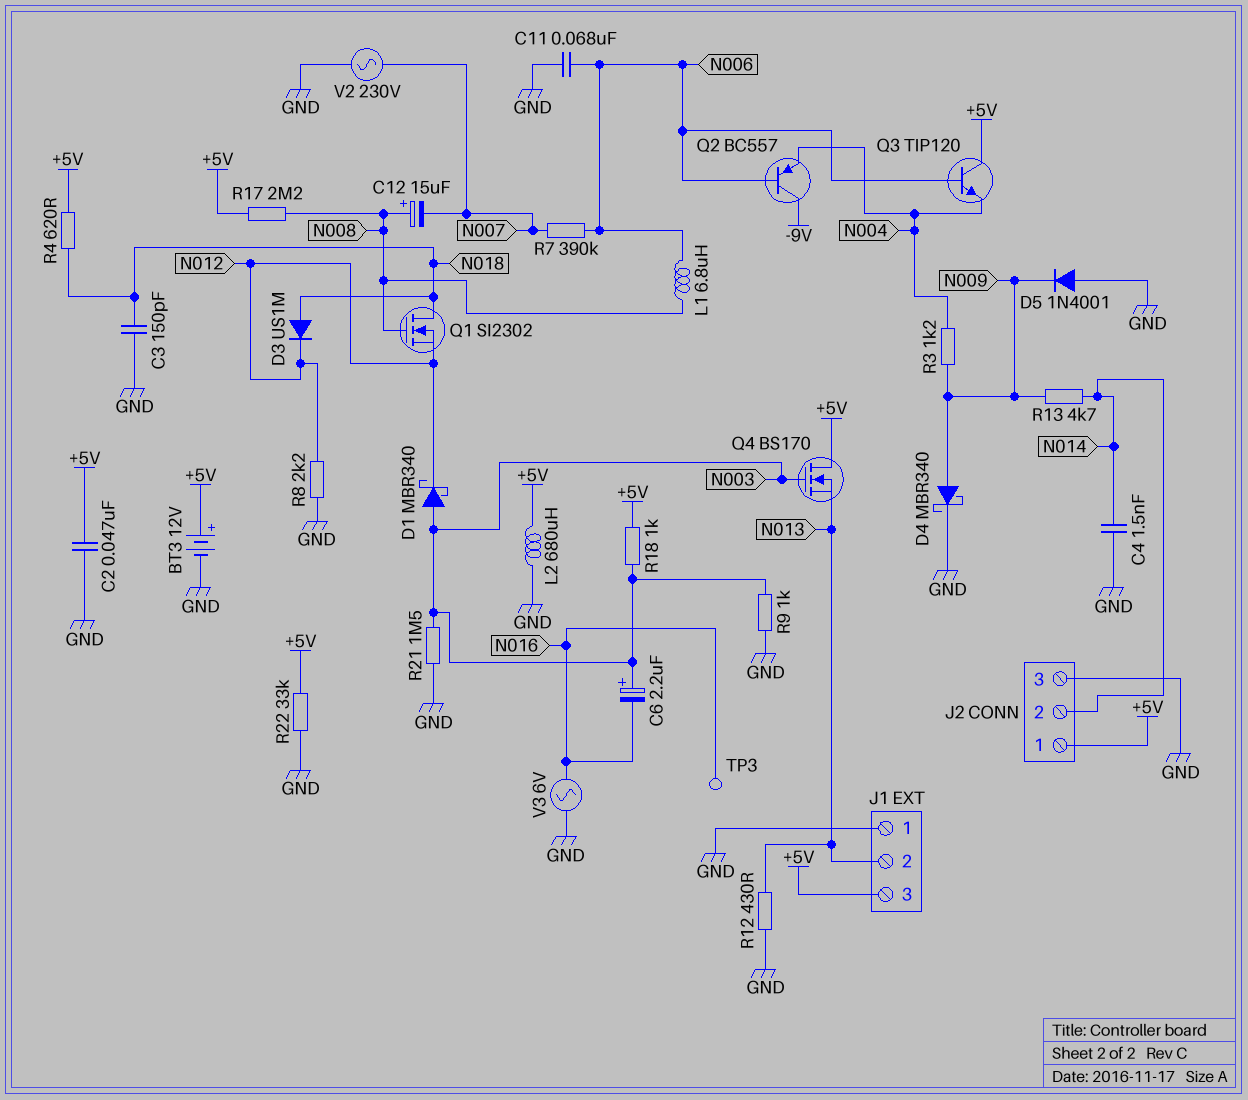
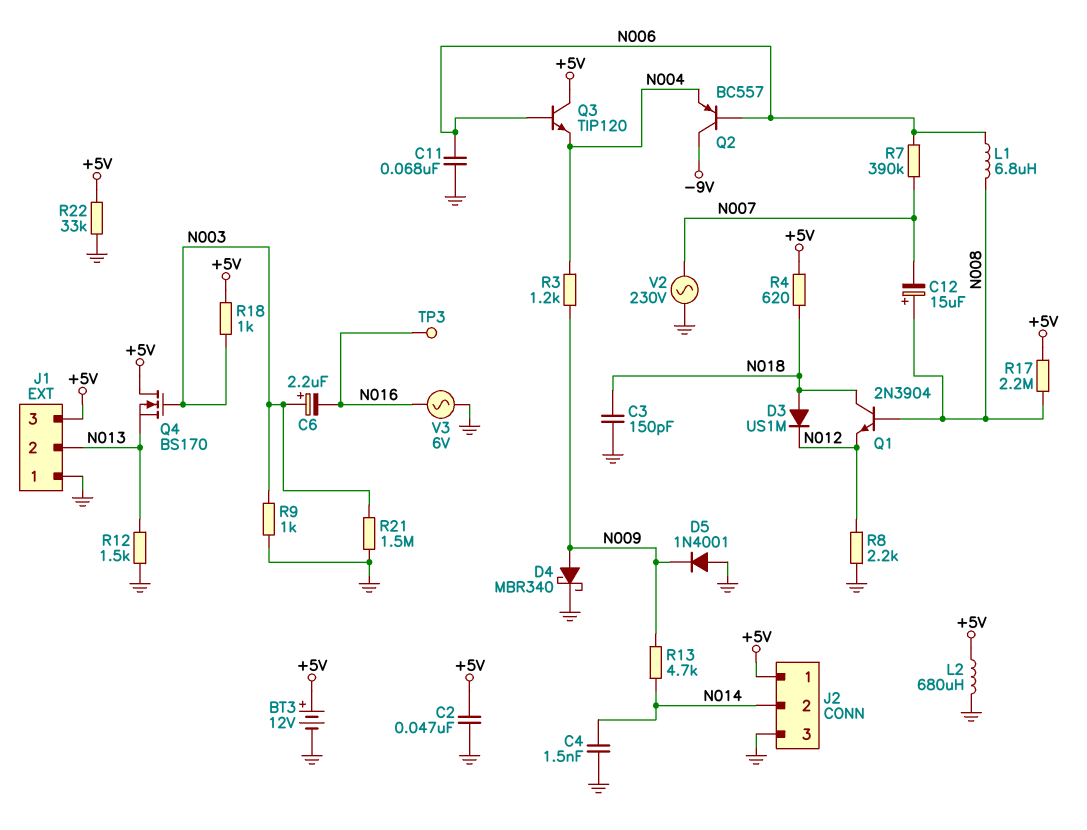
D1: schottky MBR340 (A N003, K N012) -> none
Q1: NMOS SI2302 (G N008, D N018, S N012) -> NPN 2N3904 (B N008, C N018, E N012)
R12: 430 (GND, N013) -> 1.5k (GND, N013)

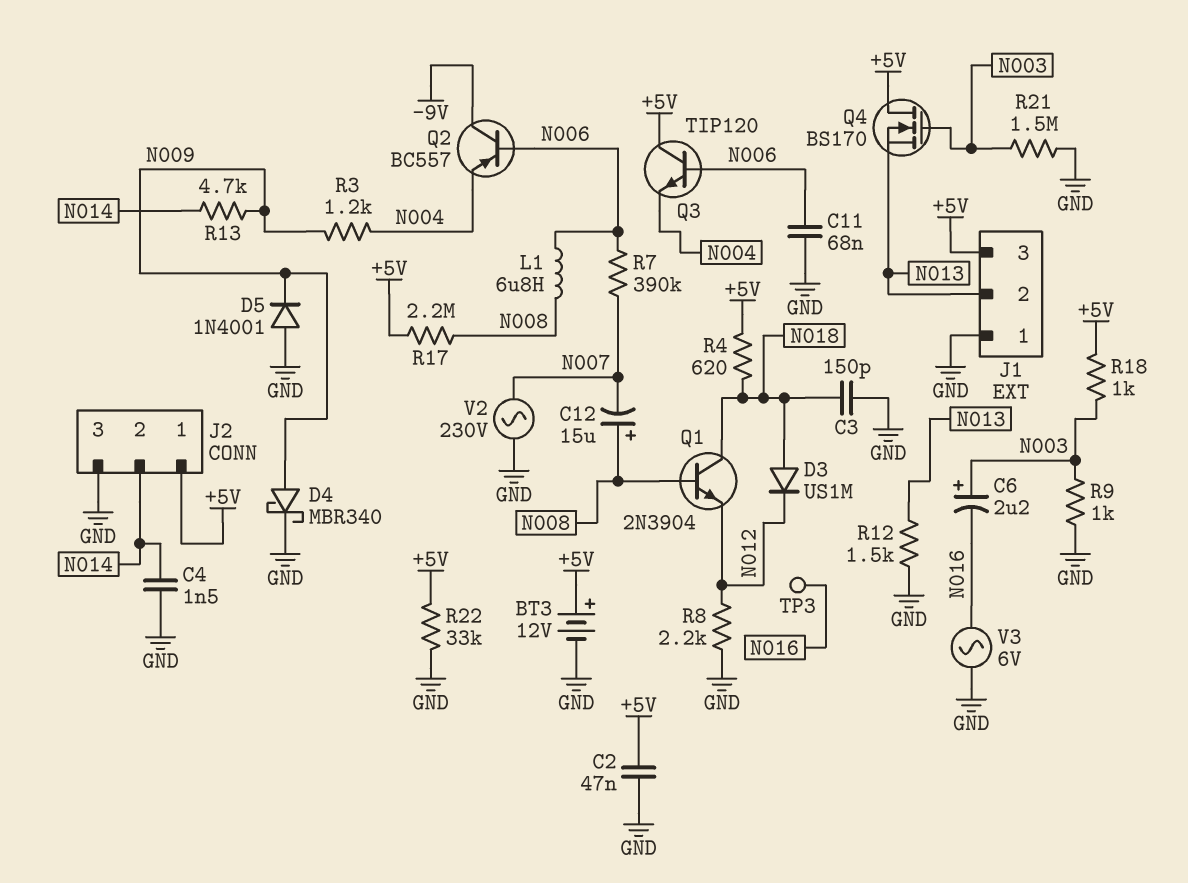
L2: 680uH (+5V, GND) -> none

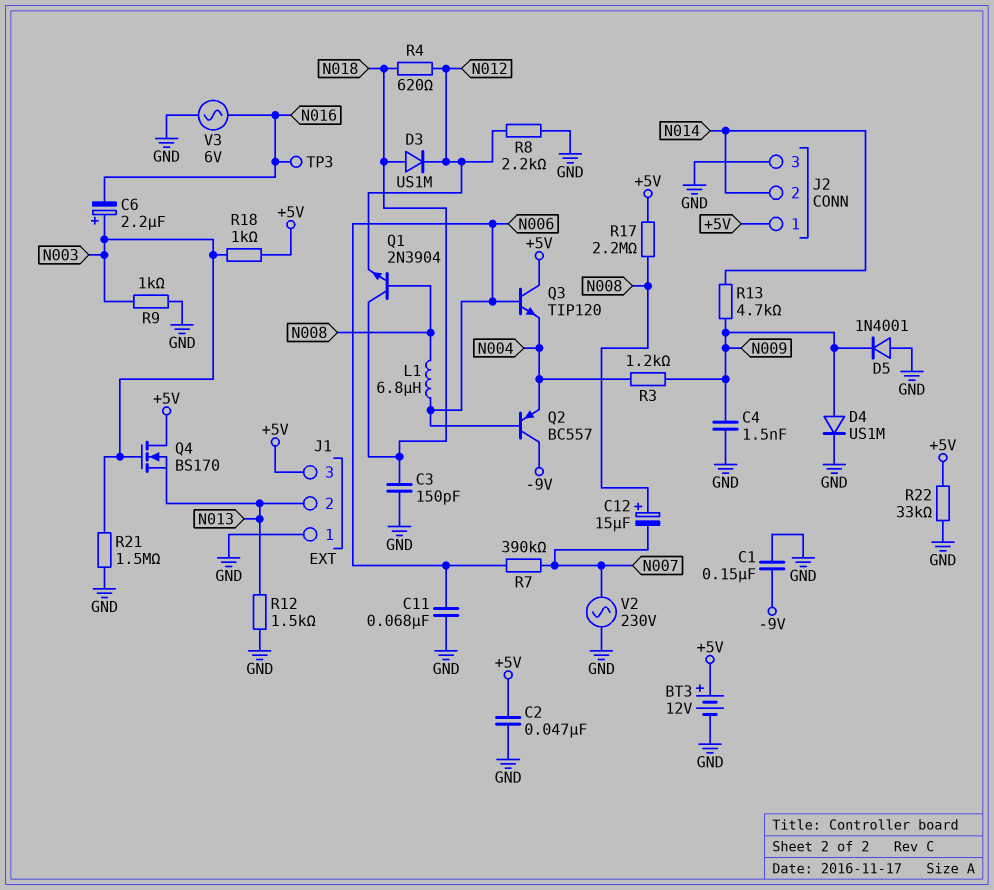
C1: none -> 150nF (-9V, GND)
C4: 1.5nF (GND, N014) -> 1.5nF (GND, N009)
D4: schottky MBR340 (A N009, K GND) -> diode US1M (A N009, K GND)
R4: 620 (+5V, N018) -> 620 (N012, N018)

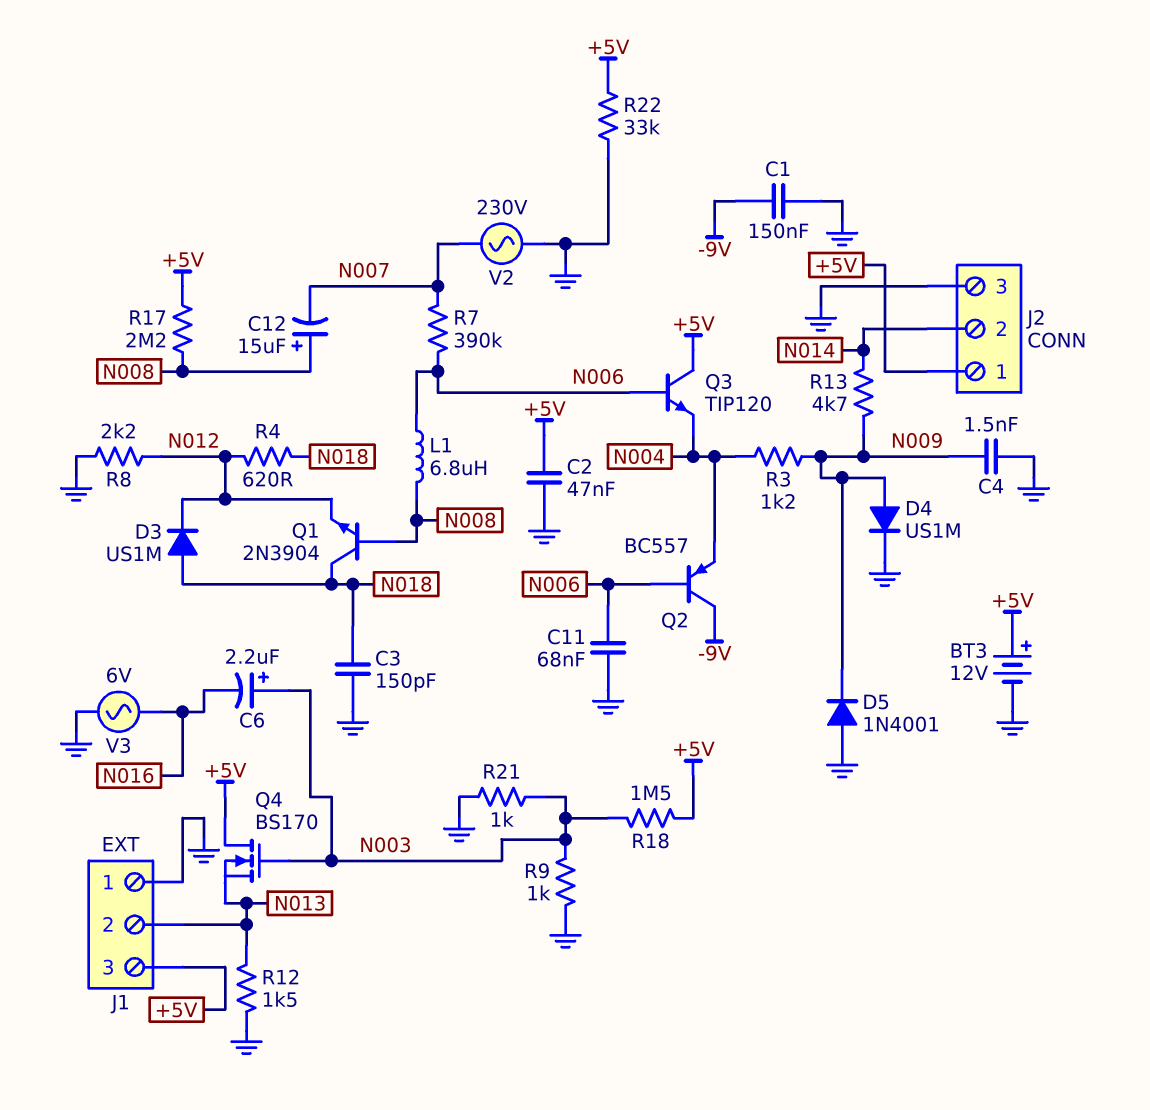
R18: 1k (+5V, N003) -> 1.5M (+5V, N003)
R21: 1.5M (GND, N003) -> 1k (GND, N003)
TP3: test point (N016) -> none

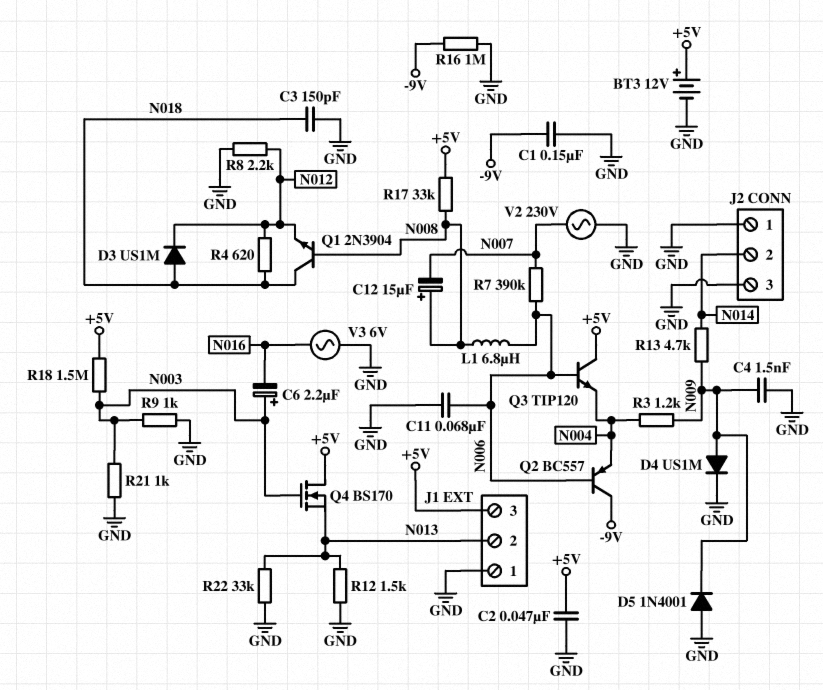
J2 pin 1: +5V -> GND
R16: none -> 1M (-9V, GND)
R17: 2.2M (+5V, N008) -> 33k (+5V, N008)
R22: 33k (+5V, GND) -> 33k (GND, N013)

